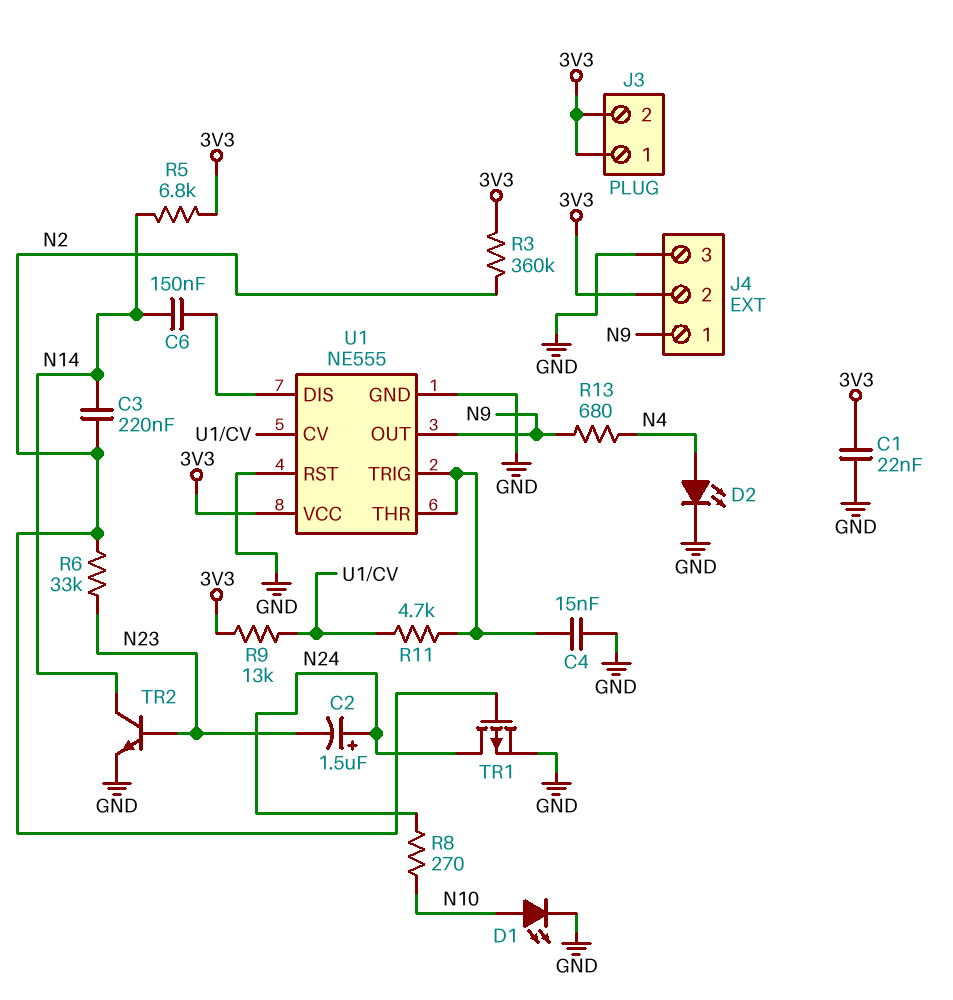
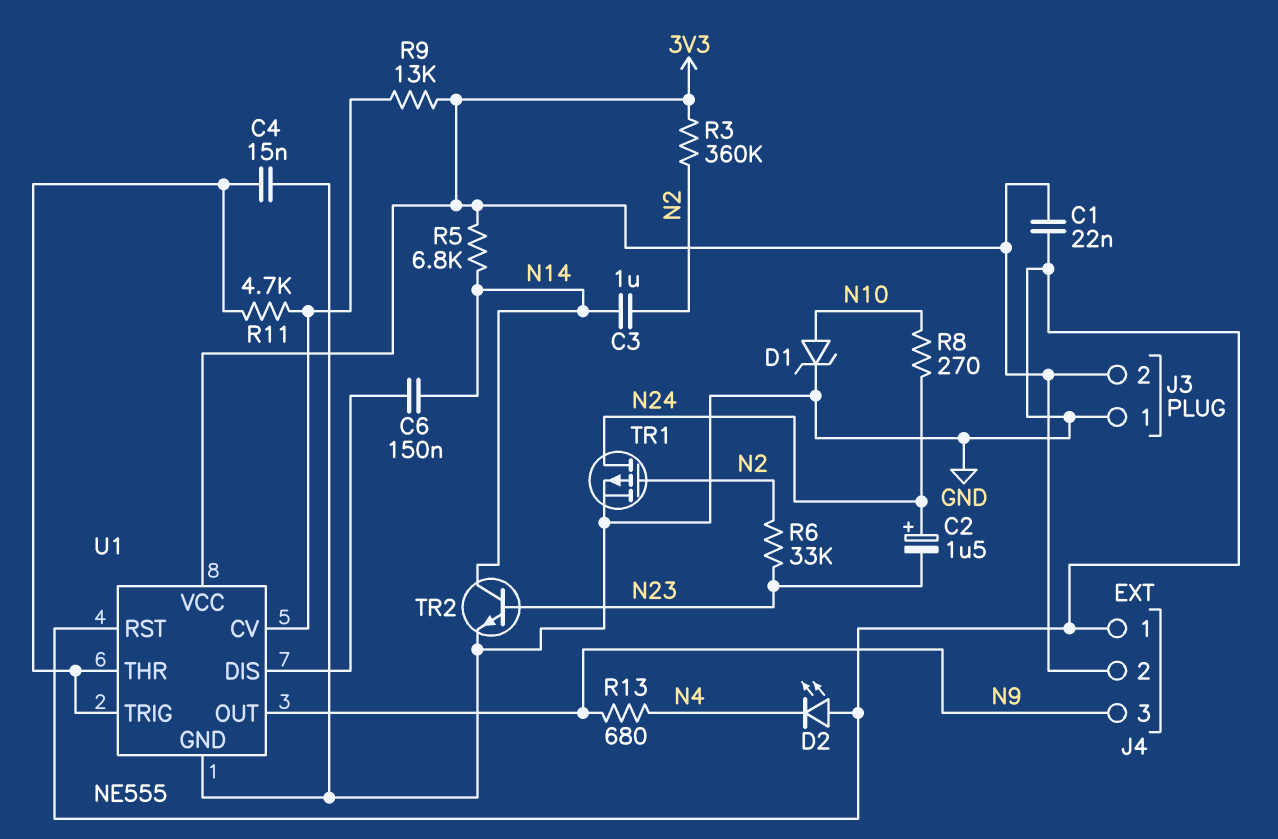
C3: 220nF (N2, N14) -> 1uF (N2, N14)
D1: LED (A N10, K GND) -> zener (A N10, K GND)
D2: LED (A N4, K GND) -> LED (A GND, K N4)
J3 pin 1: 3V3 -> GND
J4 pin 1: N9 -> GND
J4 pin 3: GND -> N9

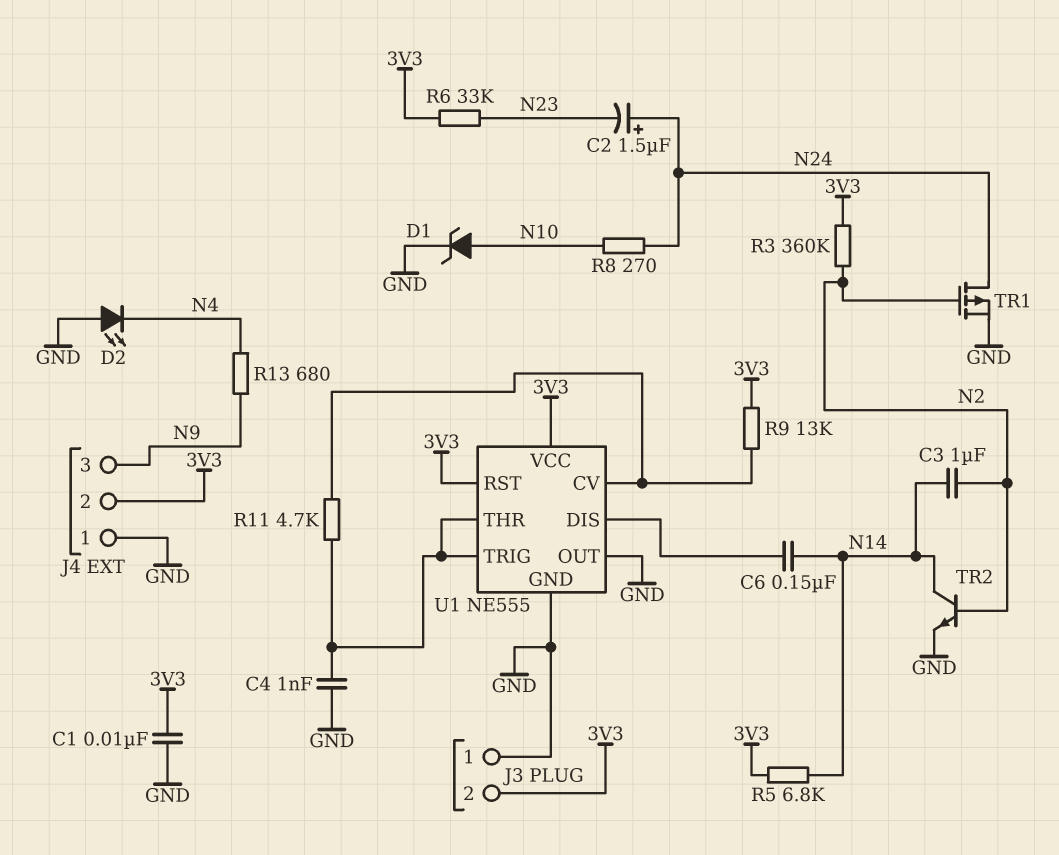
C1: 22nF (3V3, GND) -> 10nF (3V3, GND)
C4: 15nF (GND, U1/THR) -> 1nF (GND, U1/THR)
R6: 33k (N2, N23) -> 33k (3V3, N23)
TR2: NPN (B N23, C N14, E GND) -> NPN (B N2, C N14, E GND)
U1 pin OUT: N9 -> GND
U1 pin RST: GND -> 3V3

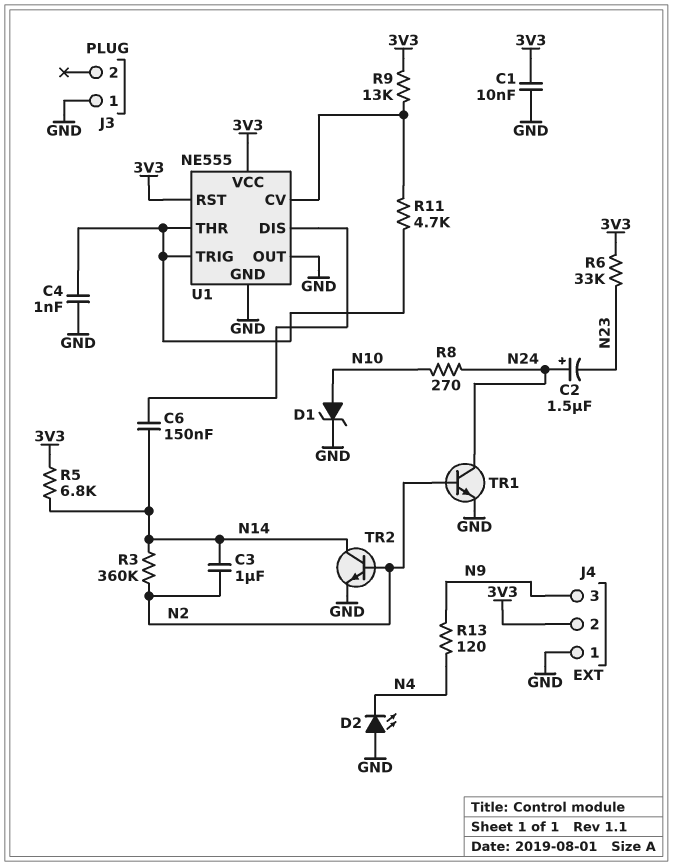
J3 pin 2: 3V3 -> none
R3: 360k (3V3, N2) -> 360k (N2, N14)
R13: 680 (N4, N9) -> 120 (N4, N9)
TR1: PMOS (G N2, D N24, S GND) -> NPN (B N2, C N24, E GND)

